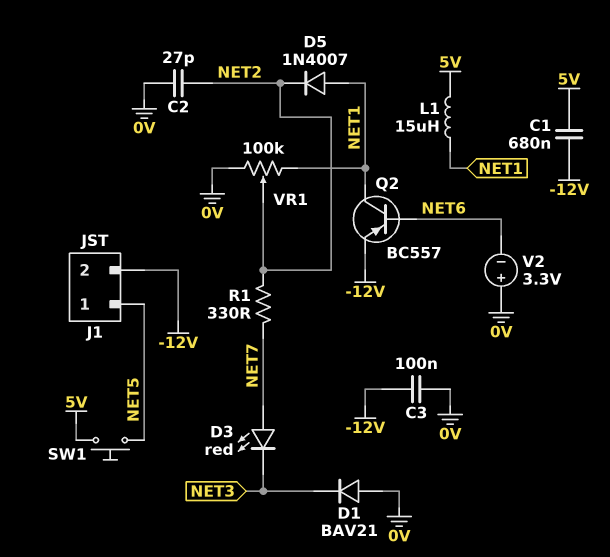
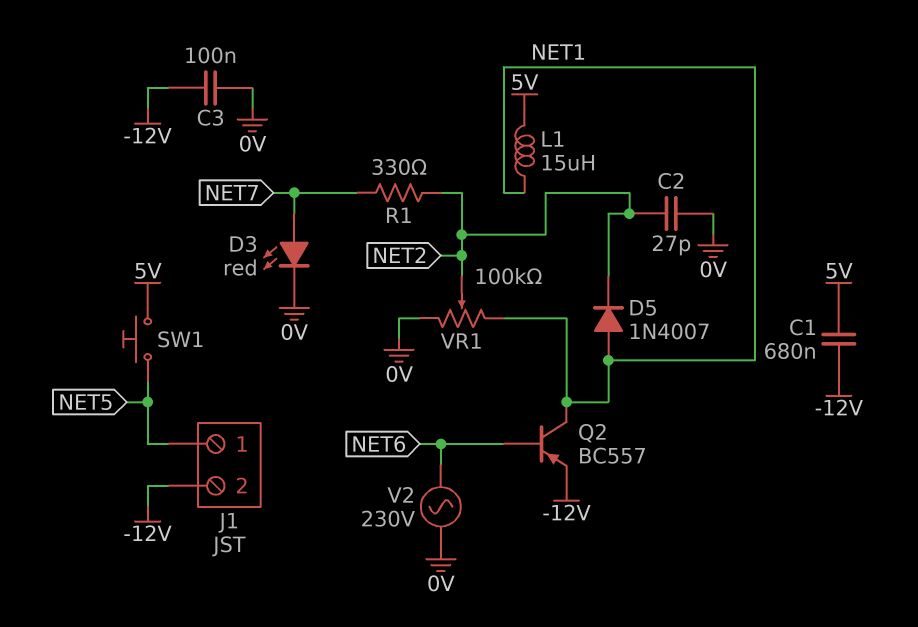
D1: diode BAV21 (A 0V, K NET3) -> none
D3: LED red (A NET7, K NET3) -> LED red (A NET7, K 0V)
V2: 3.3V (plus 0V, minus NET6) -> AC 230V (0V, NET6)

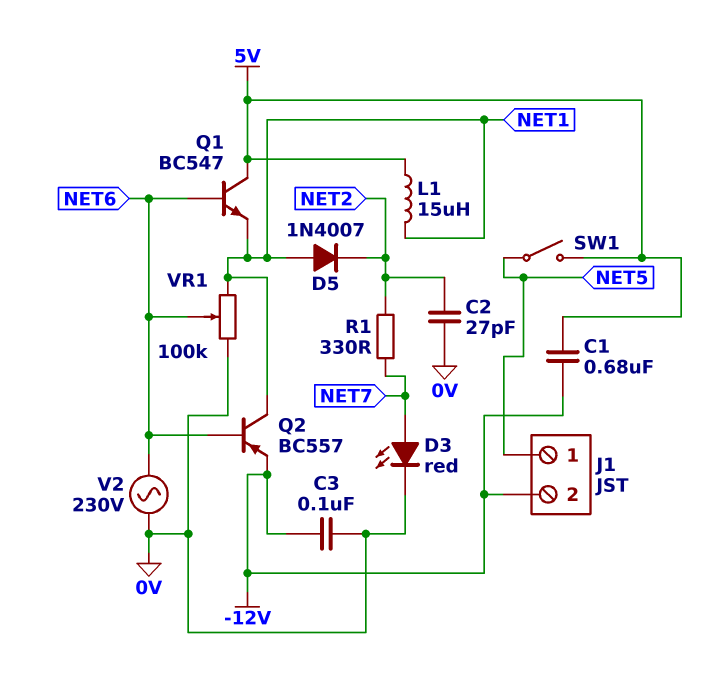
Q1: none -> NPN BC547 (B NET6, C 5V, E NET1)
SW1: button (5V, NET5) -> switch (5V, NET5)
VR1: 100k (0V, NET1, wiper NET2) -> 100k (0V, NET1, wiper NET6)

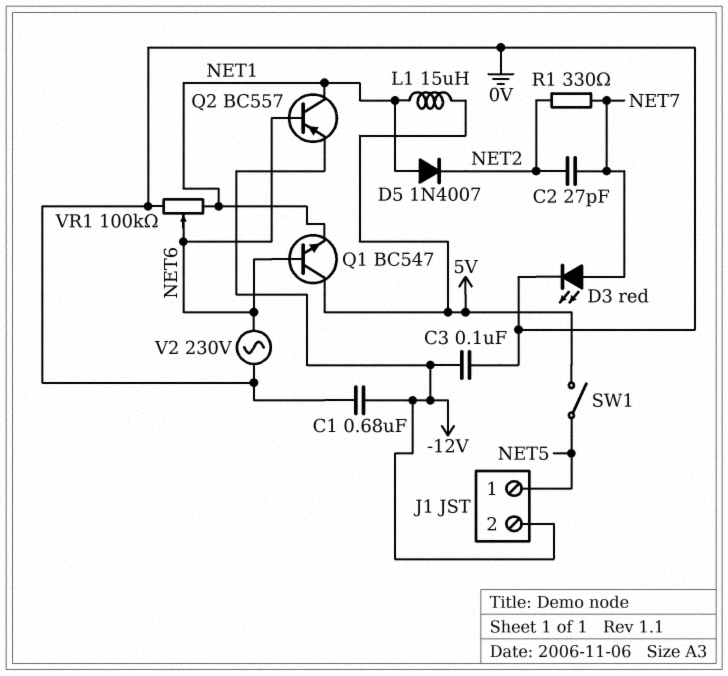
C1: 680nF (-12V, 5V) -> 680nF (-12V, 0V)
C2: 27pF (0V, NET2) -> 27pF (NET2, NET7)

